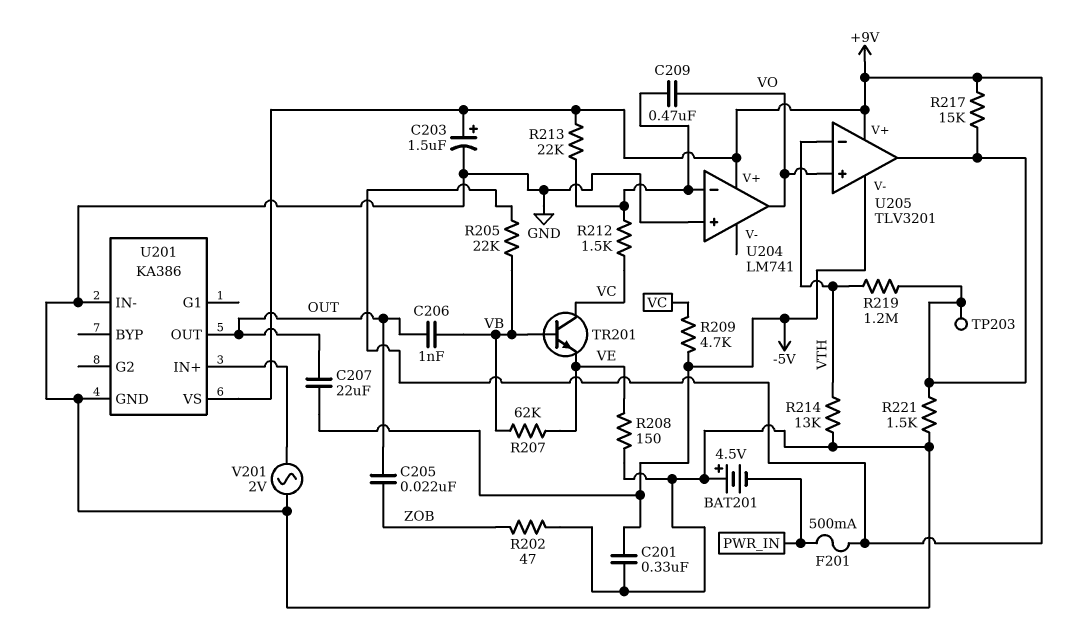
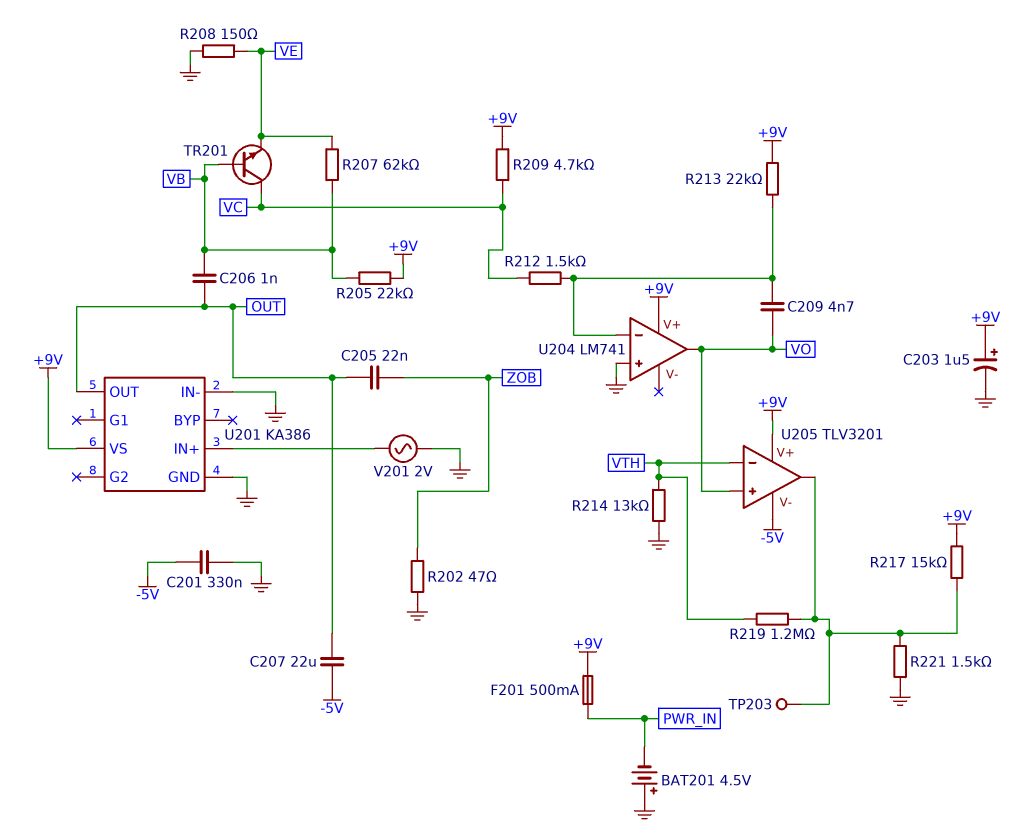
C209: 470nF (U204/in-, VO) -> 4.7nF (U204/in-, VO)
R209: 4.7k (-5V, VC) -> 4.7k (+9V, VC)

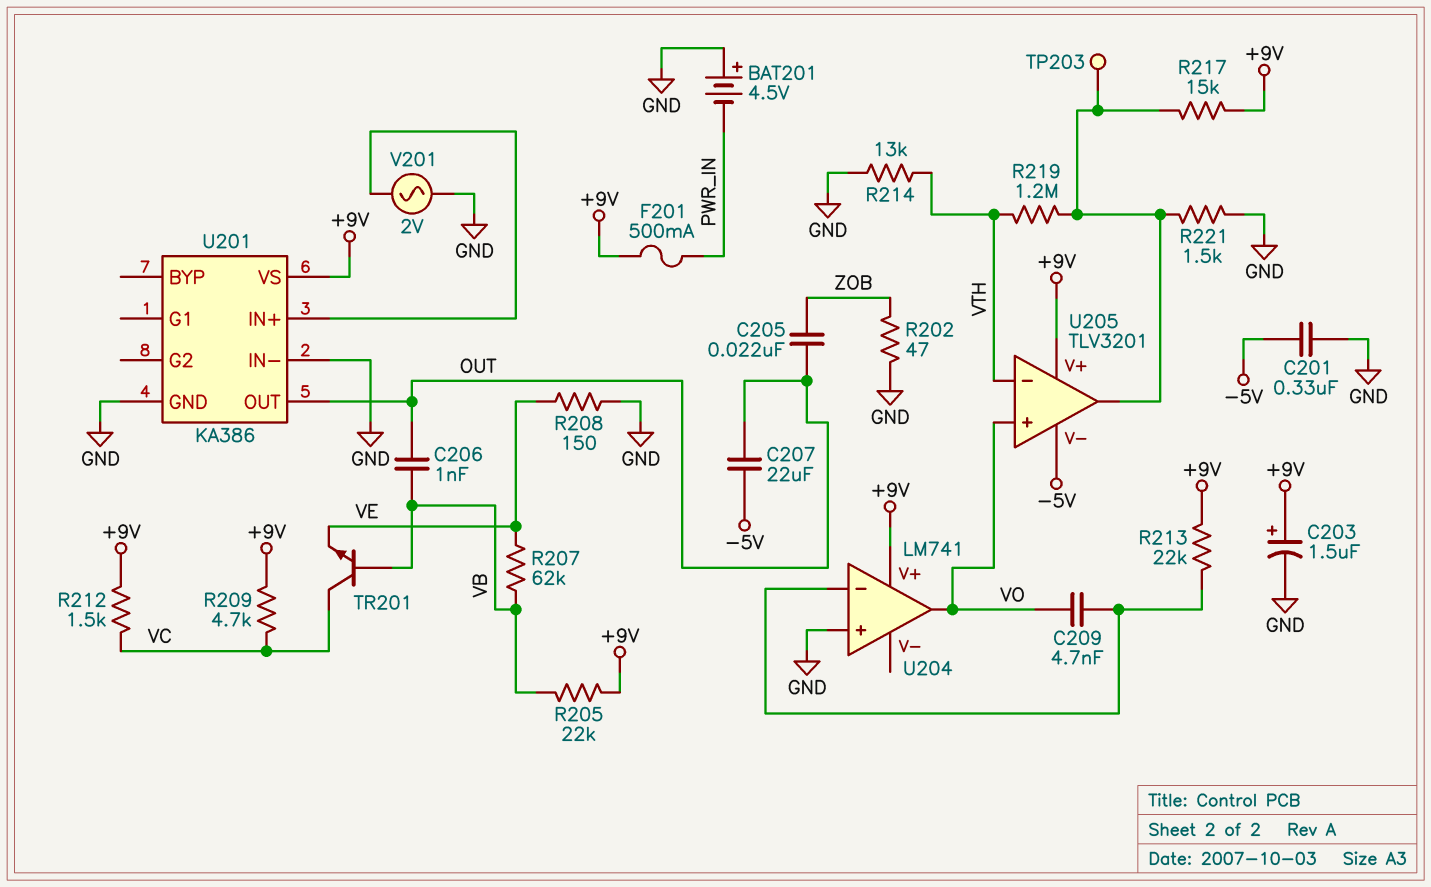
R212: 1.5k (U204/in-, VC) -> 1.5k (+9V, VC)

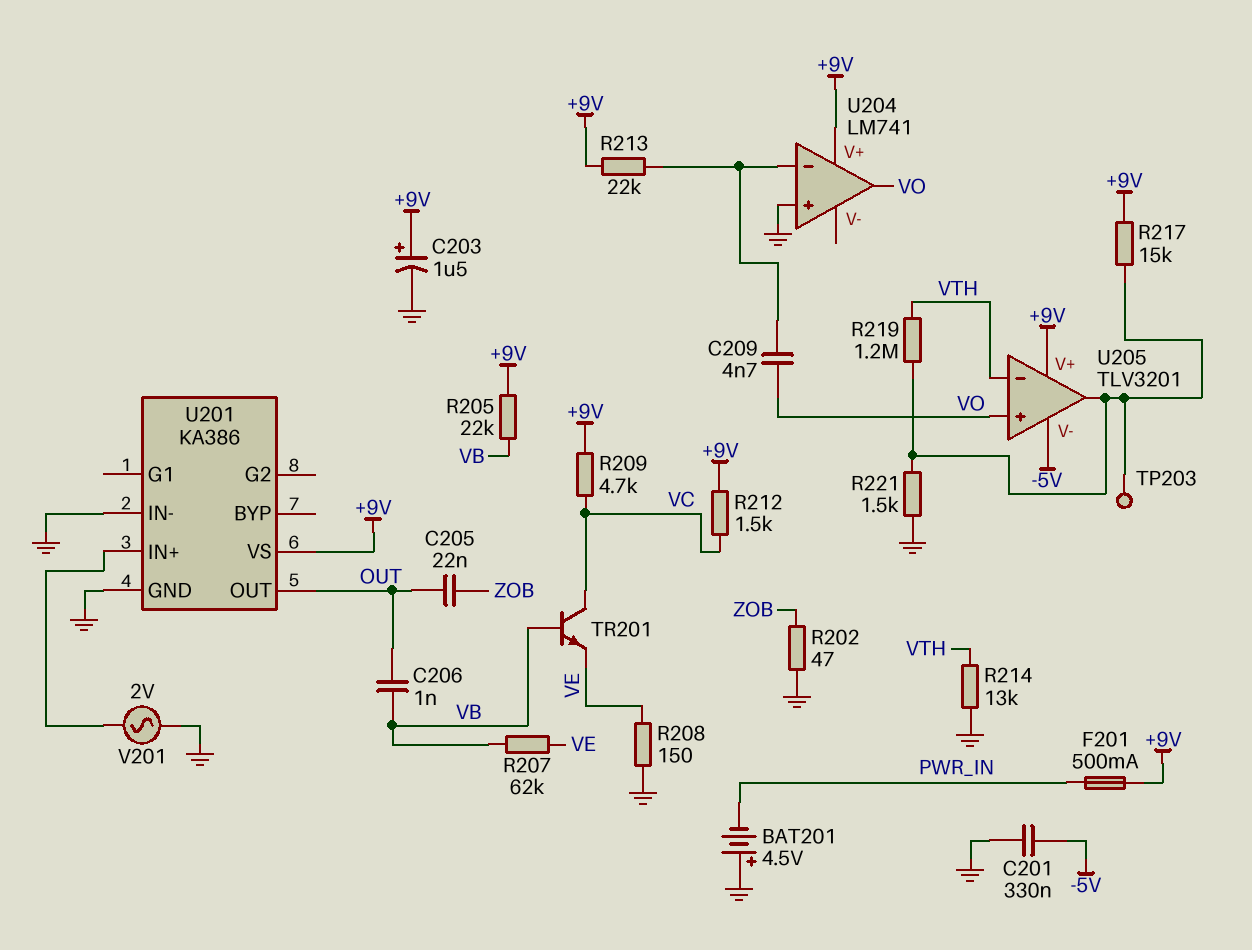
C207: 22uF (-5V, OUT) -> none

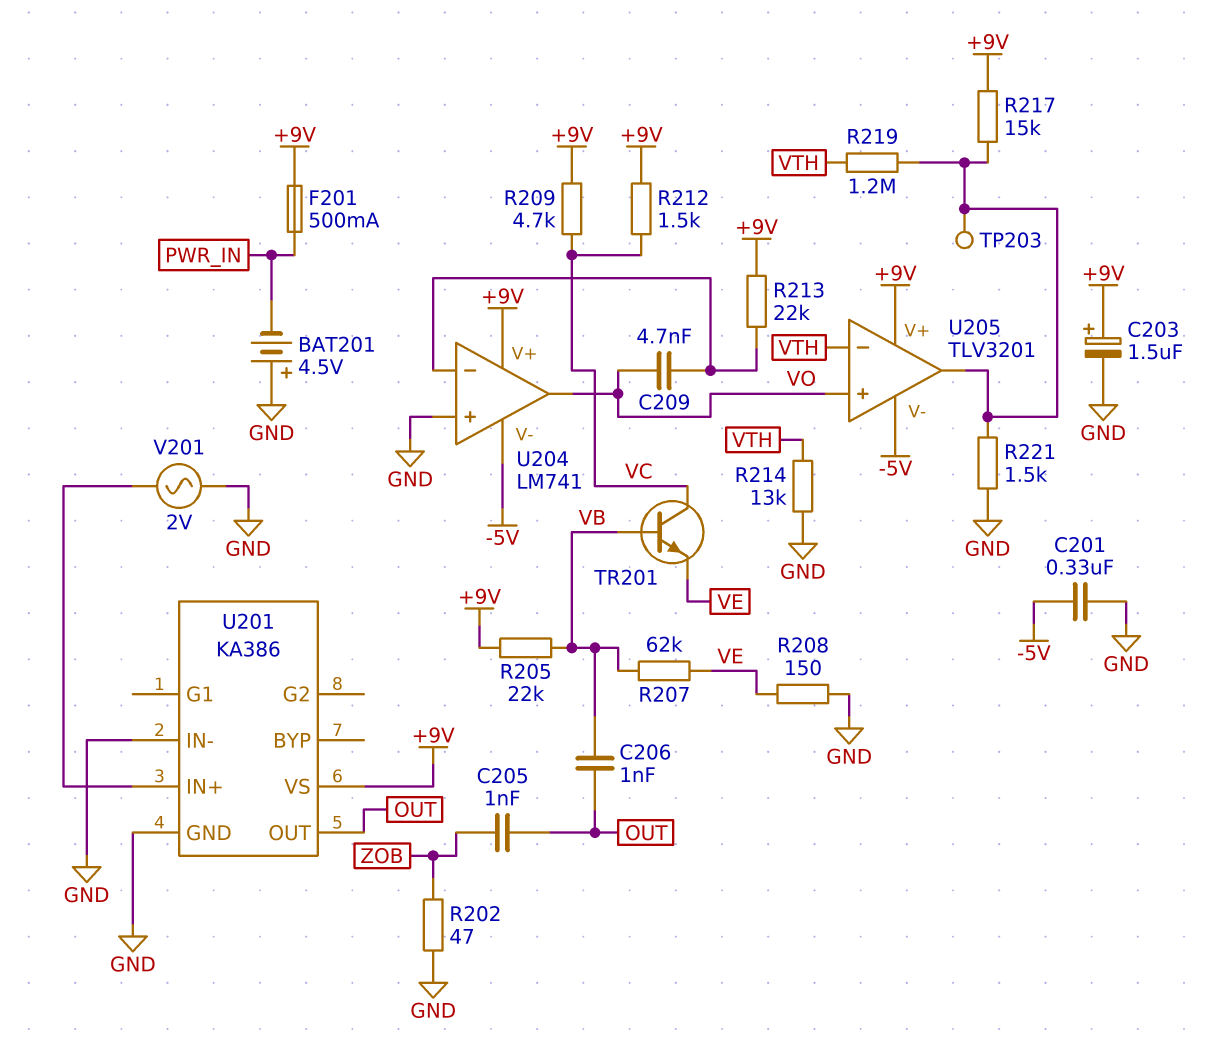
C205: 22nF (OUT, ZOB) -> 1nF (OUT, ZOB)
U204 pin V-: none -> -5V

